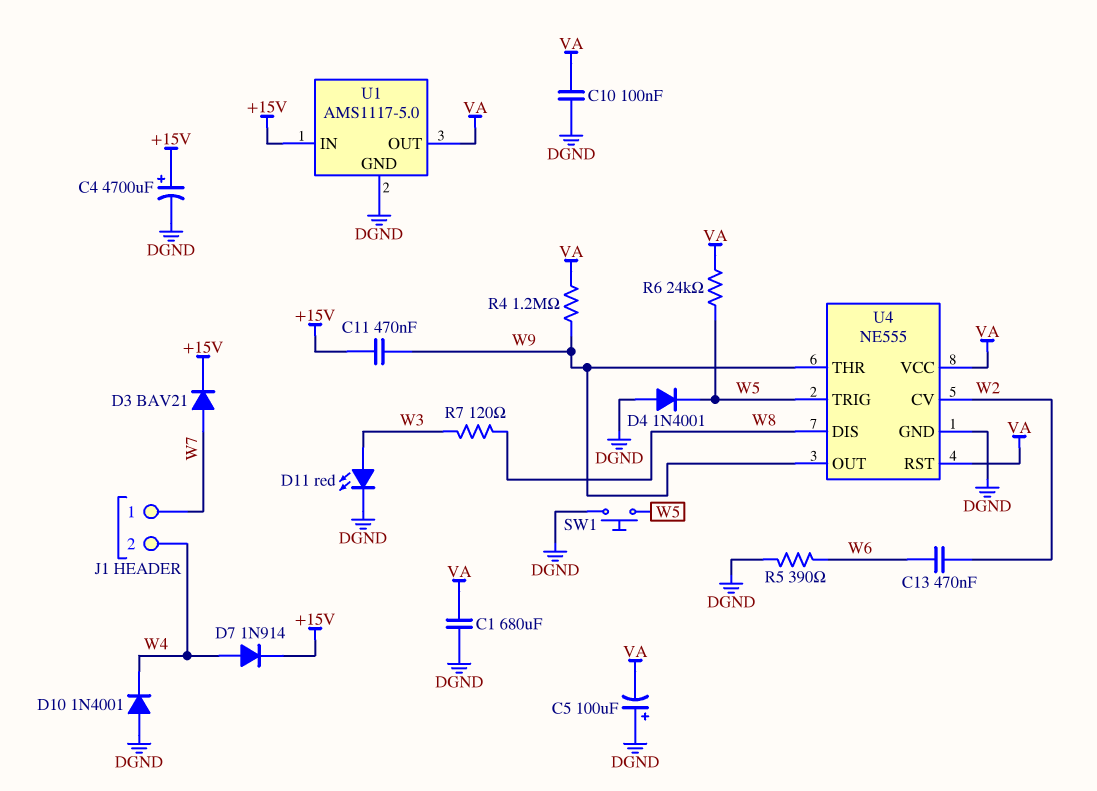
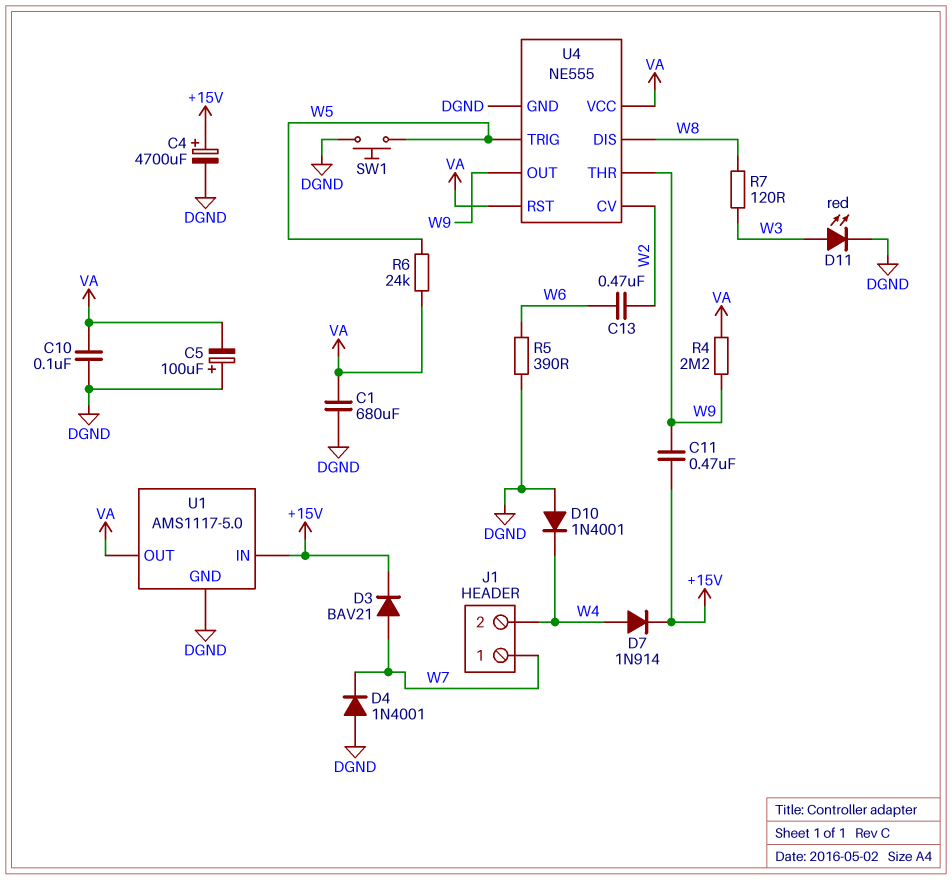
D4: diode 1N4001 (A DGND, K W5) -> diode 1N4001 (A DGND, K W7)
R4: 1.2M (VA, W9) -> 2.2M (VA, W9)

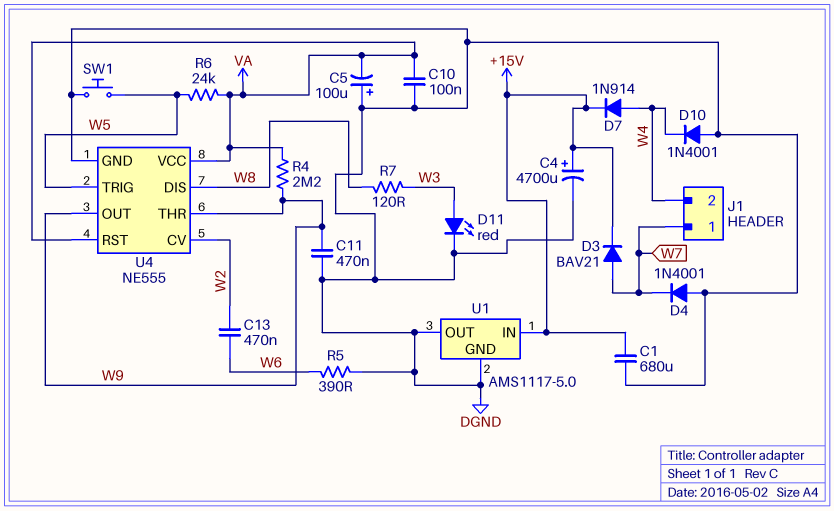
C1: 680uF (DGND, VA) -> 680uF (+15V, DGND)
C11: 470nF (+15V, W9) -> 470nF (DGND, W9)
U1 pin OUT: VA -> DGND

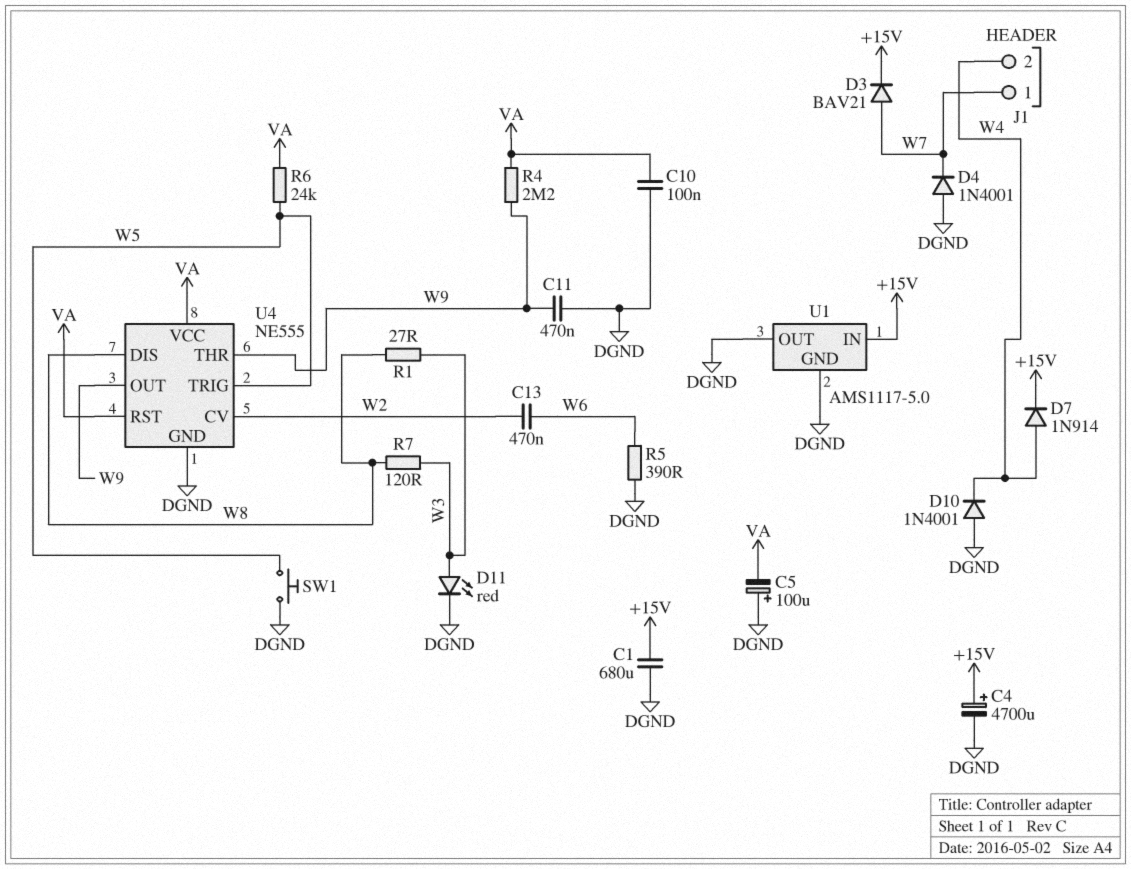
R1: none -> 27 (W3, W8)

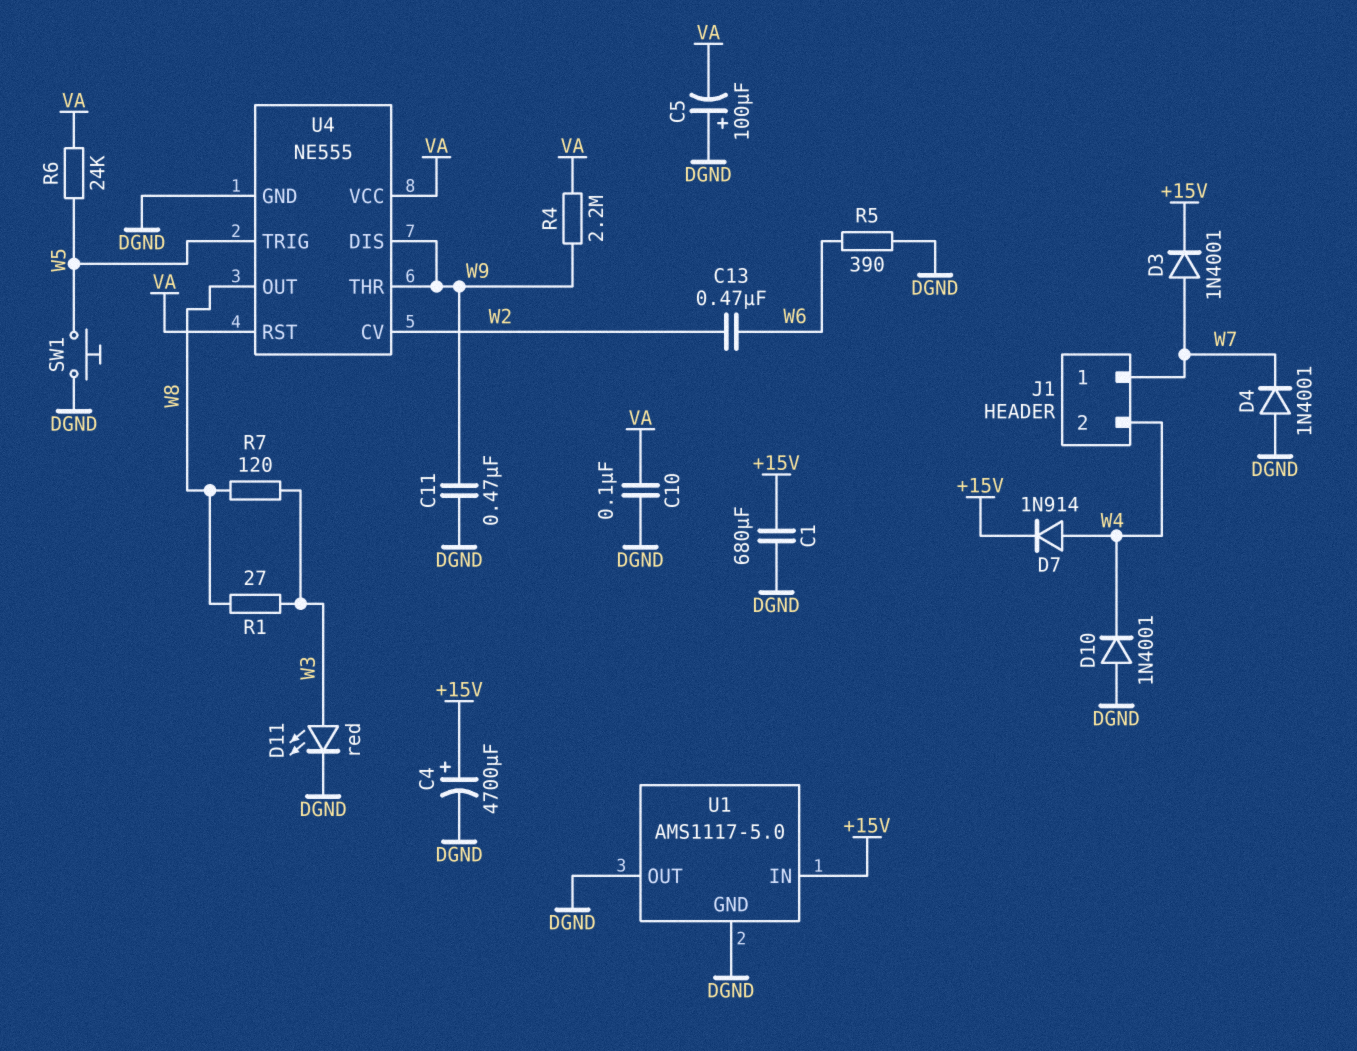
D3: diode BAV21 (A W7, K +15V) -> diode 1N4001 (A W7, K +15V)
U4 pin DIS: W8 -> W9
U4 pin OUT: W9 -> W8

